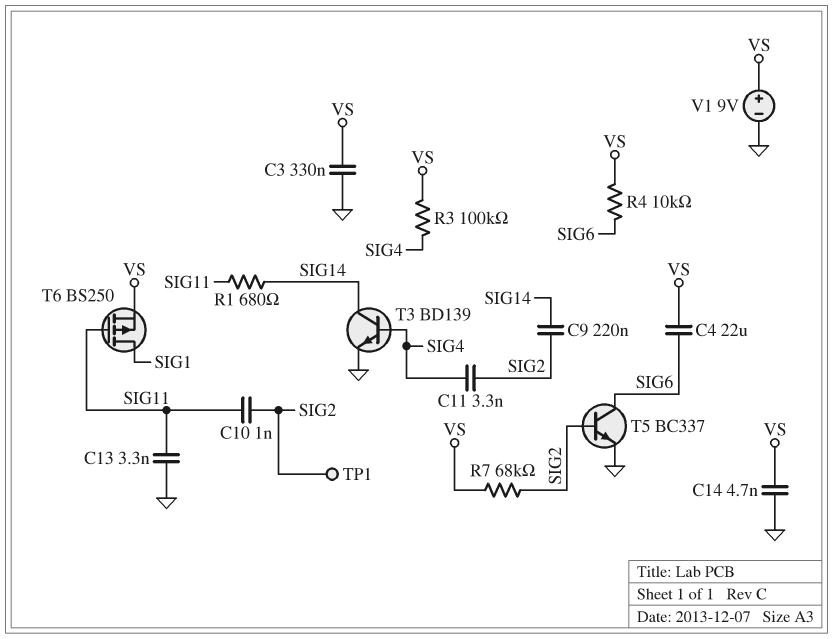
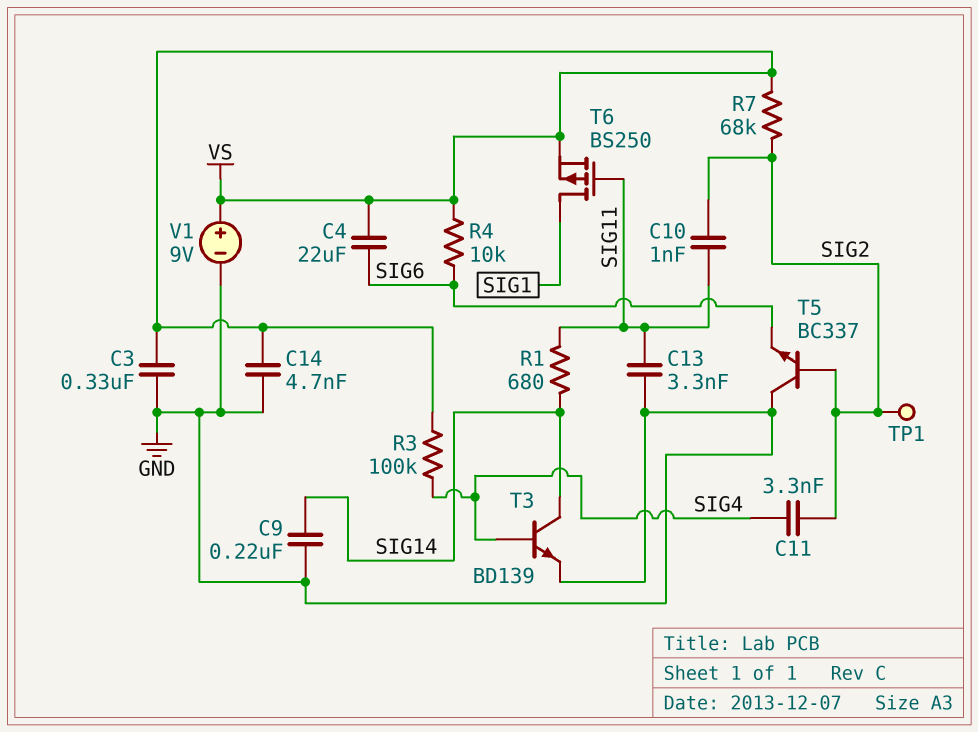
C9: 220nF (SIG2, SIG14) -> 220nF (GND, SIG14)
T5: NPN BC337 (B SIG2, C SIG6, E GND) -> NPN BC337 (B SIG2, C GND, E SIG6)

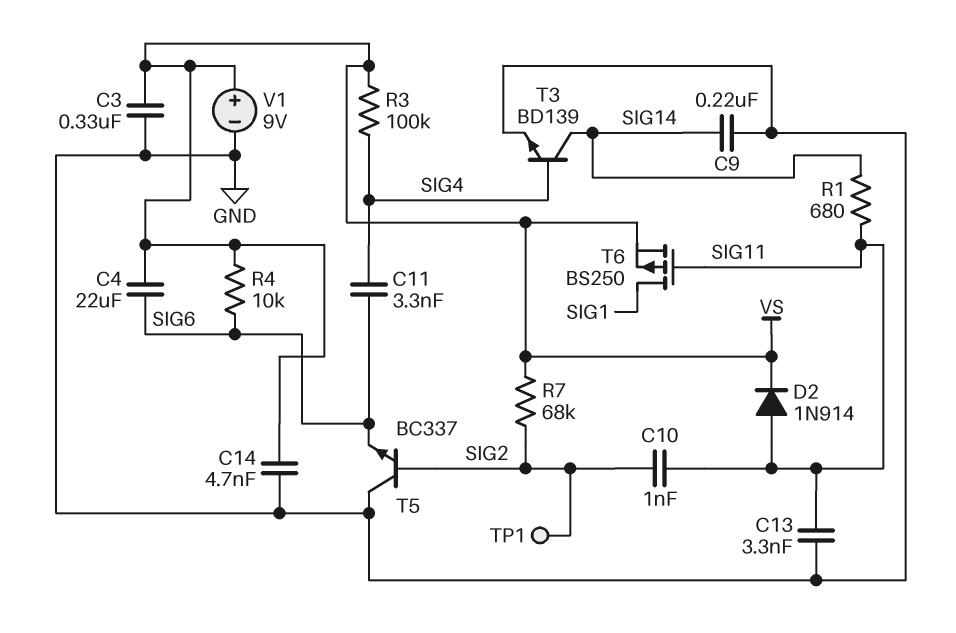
C11: 3.3nF (SIG2, SIG4) -> 3.3nF (SIG4, SIG6)
D2: none -> diode 1N914 (A SIG11, K VS)

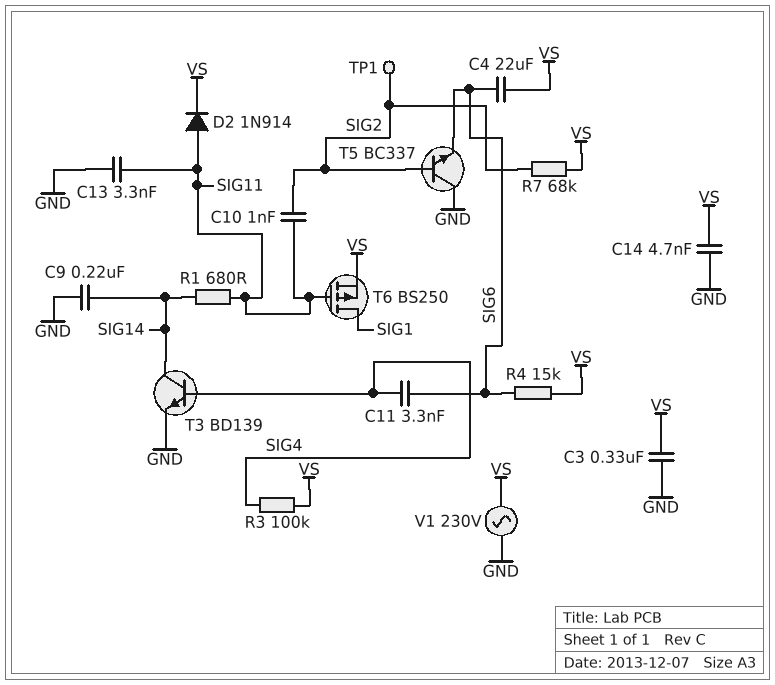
R4: 10k (SIG6, VS) -> 15k (SIG6, VS)
V1: 9V (plus VS, minus GND) -> AC 230V (GND, VS)

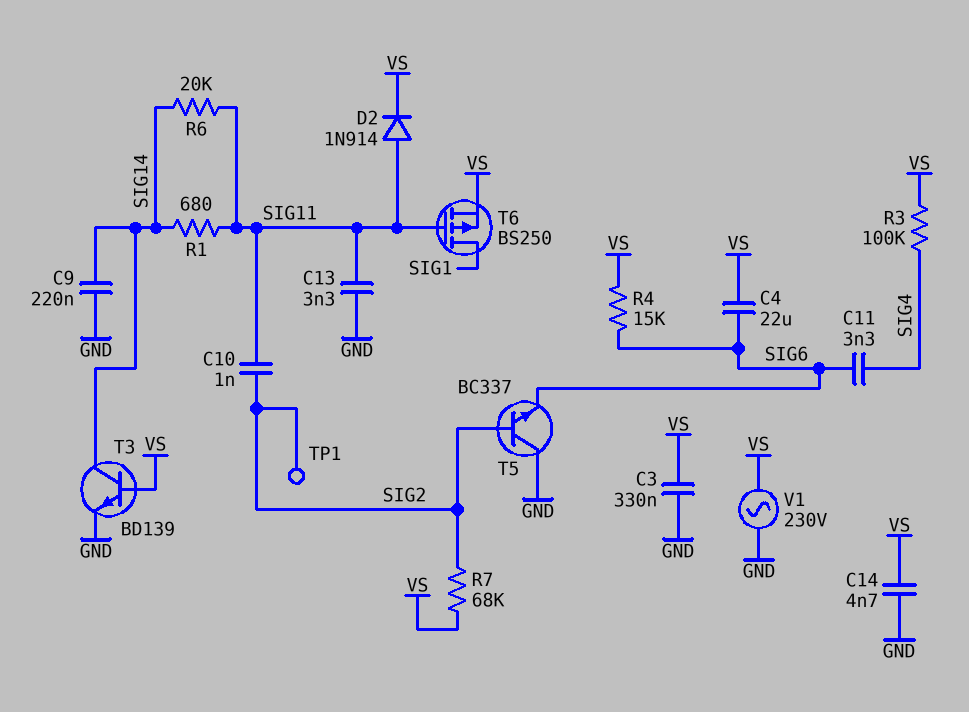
R6: none -> 20k (SIG11, SIG14)
T3: NPN BD139 (B SIG4, C SIG14, E GND) -> NPN BD139 (B VS, C SIG14, E GND)

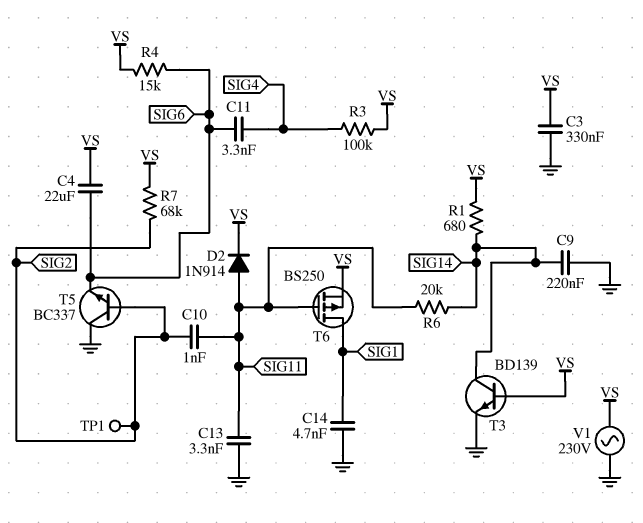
C14: 4.7nF (GND, VS) -> 4.7nF (GND, SIG1)
R1: 680 (SIG11, SIG14) -> 680 (SIG14, VS)

